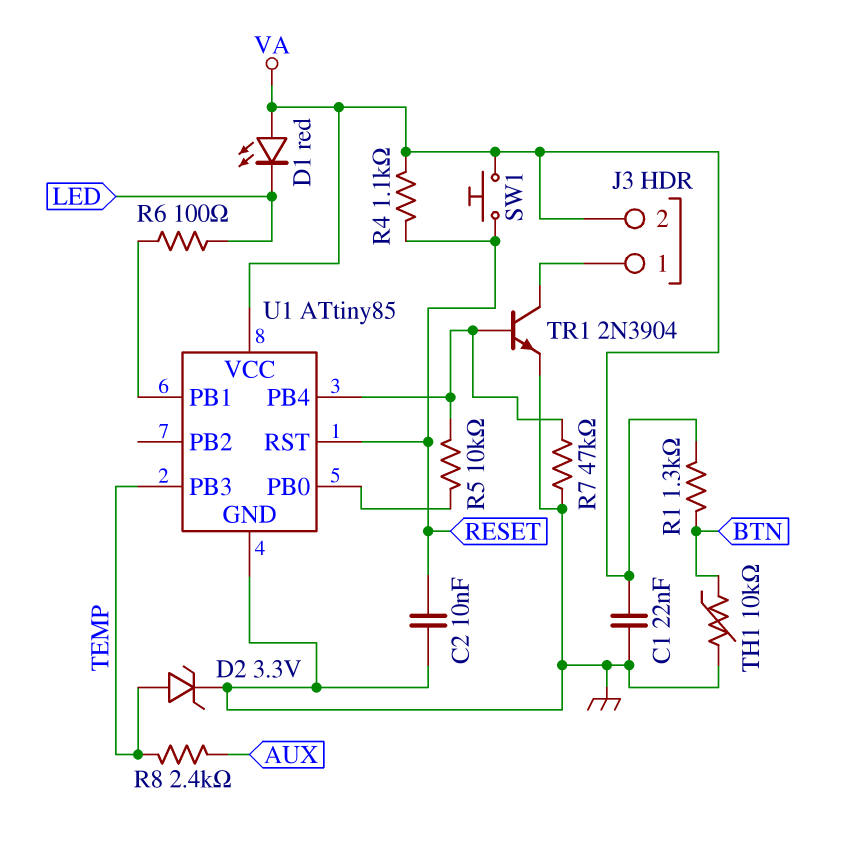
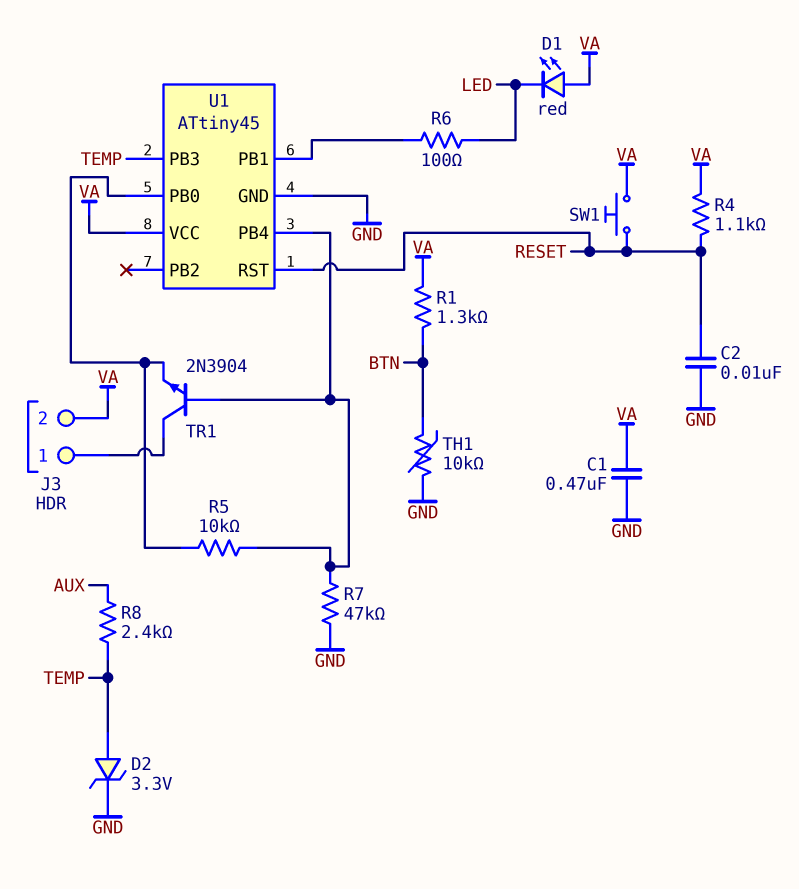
C1: 22nF (GND, VA) -> 470nF (GND, VA)
TR1: NPN 2N3904 (B U1/PB4, C J3/1, E GND) -> NPN 2N3904 (B U1/PB4, C J3/1, E U1/PB0)
U1: ATtiny85 -> ATtiny45

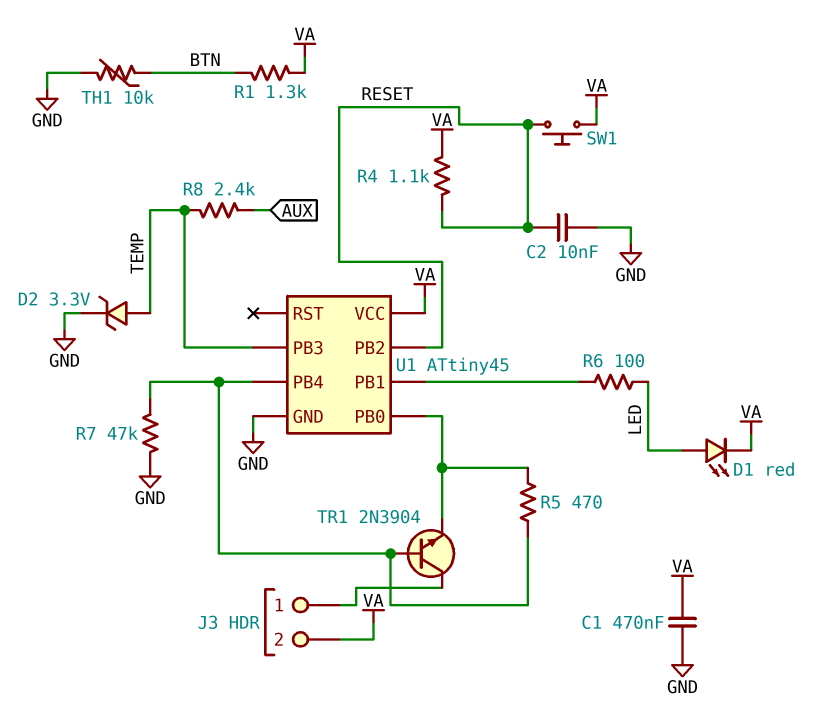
D1: LED red (A VA, K LED) -> LED red (A LED, K VA)
R5: 10k (U1/PB0, U1/PB4) -> 470 (U1/PB0, U1/PB4)
U1 pin PB2: none -> RESET
U1 pin RST: RESET -> none

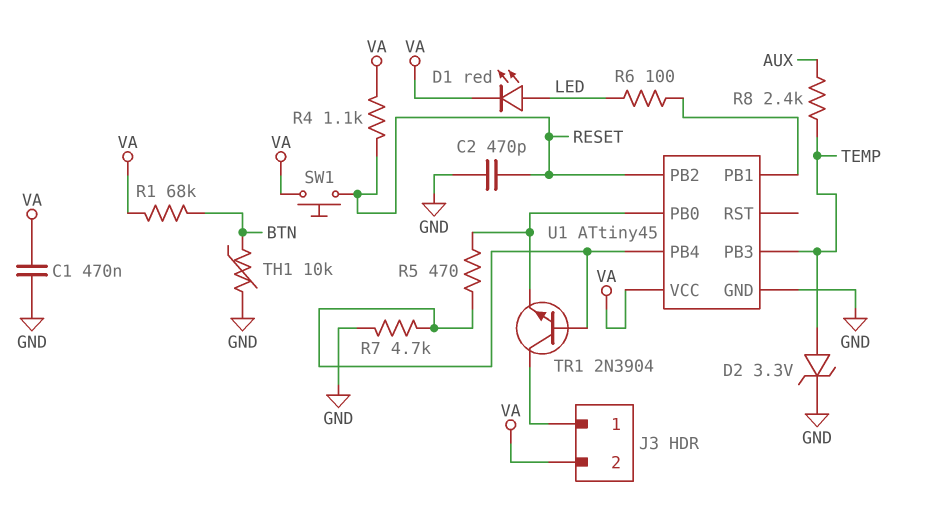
C2: 10nF (GND, RESET) -> 470pF (GND, RESET)
R1: 1.3k (BTN, VA) -> 68k (BTN, VA)
R7: 47k (GND, U1/PB4) -> 4.7k (GND, U1/PB4)

